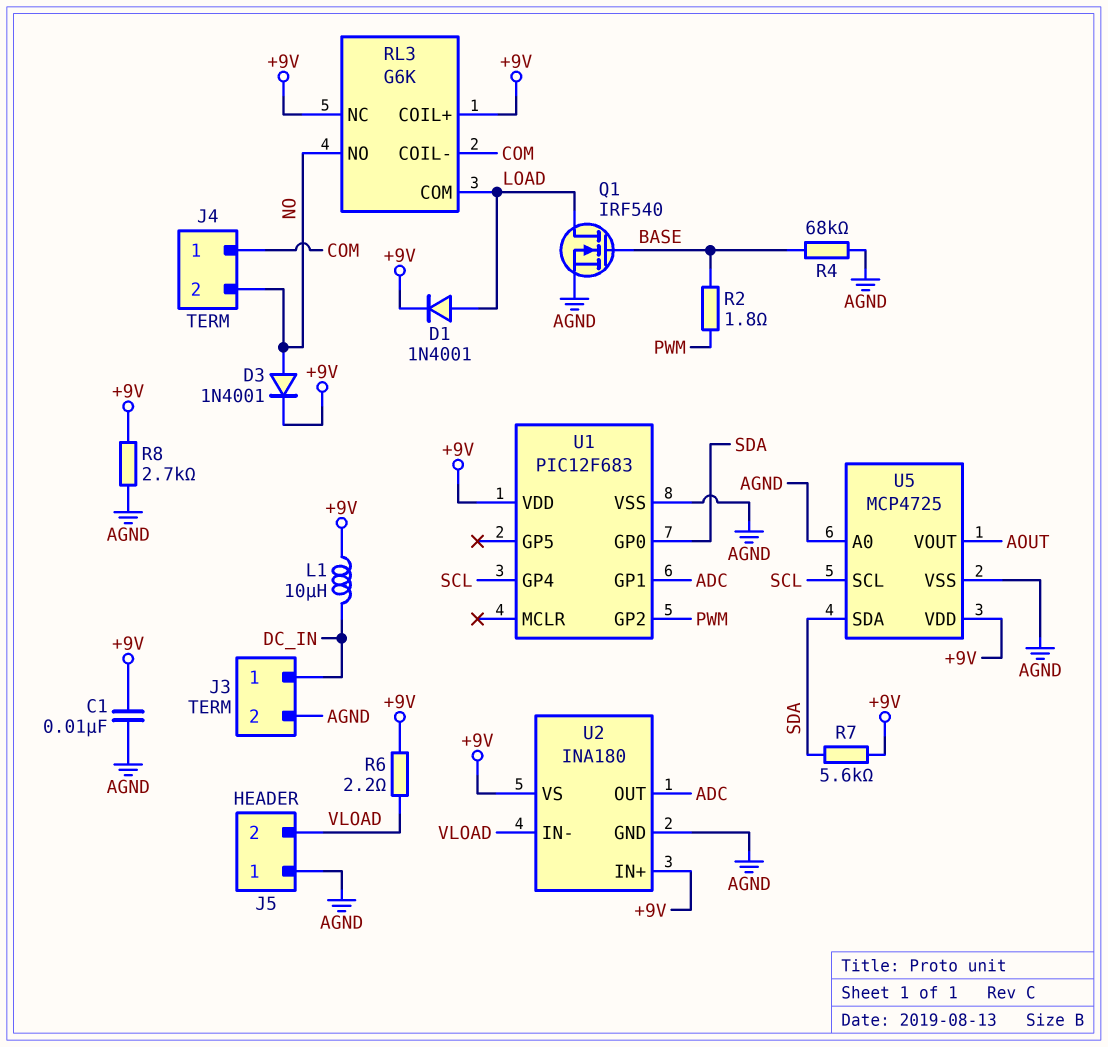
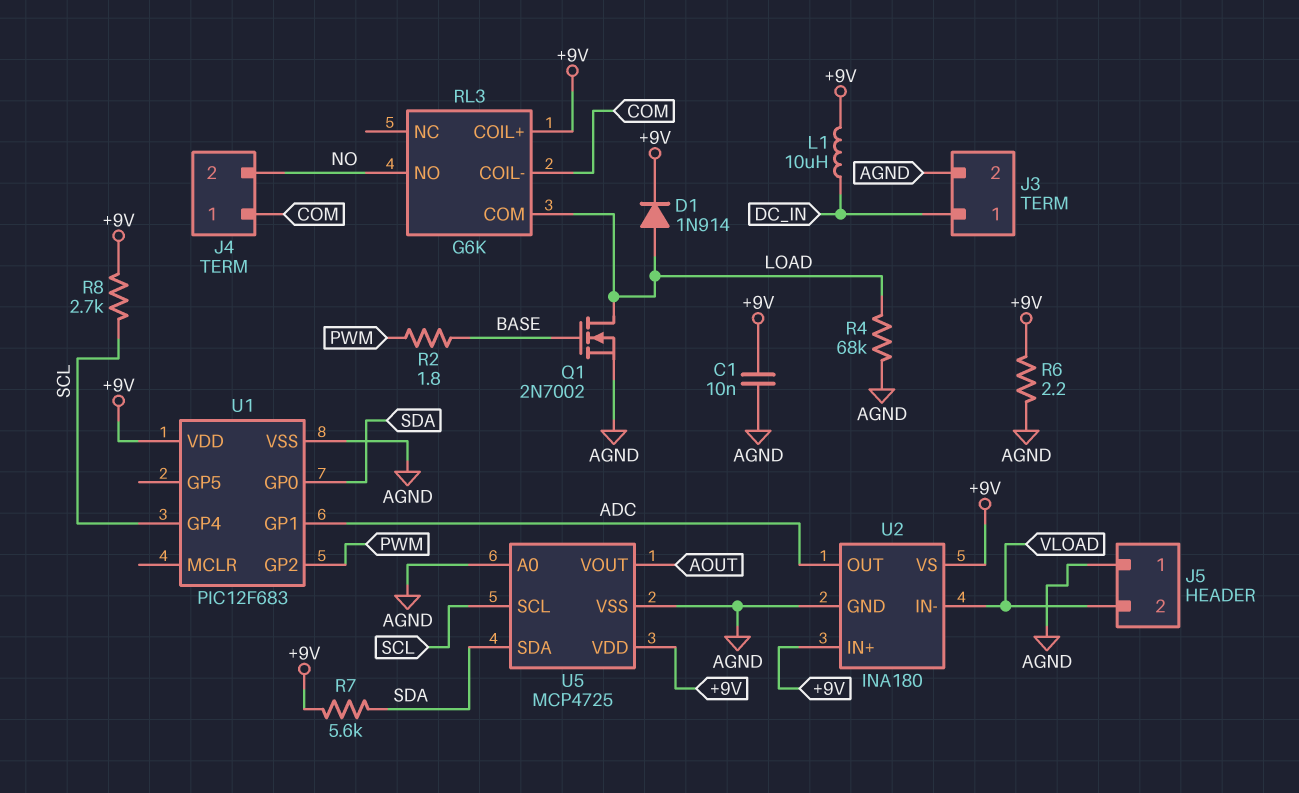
D1: diode 1N4001 (A LOAD, K +9V) -> diode 1N914 (A LOAD, K +9V)
D3: diode 1N4001 (A NO, K +9V) -> none
Q1: NMOS IRF540 (G BASE, D LOAD, S AGND) -> NMOS 2N7002 (G BASE, D LOAD, S AGND)
R4: 68k (AGND, BASE) -> 68k (AGND, LOAD)
R6: 2.2 (+9V, VLOAD) -> 2.2 (+9V, AGND)
R8: 2.7k (+9V, AGND) -> 2.7k (+9V, SCL)
RL3 pin NC: +9V -> none

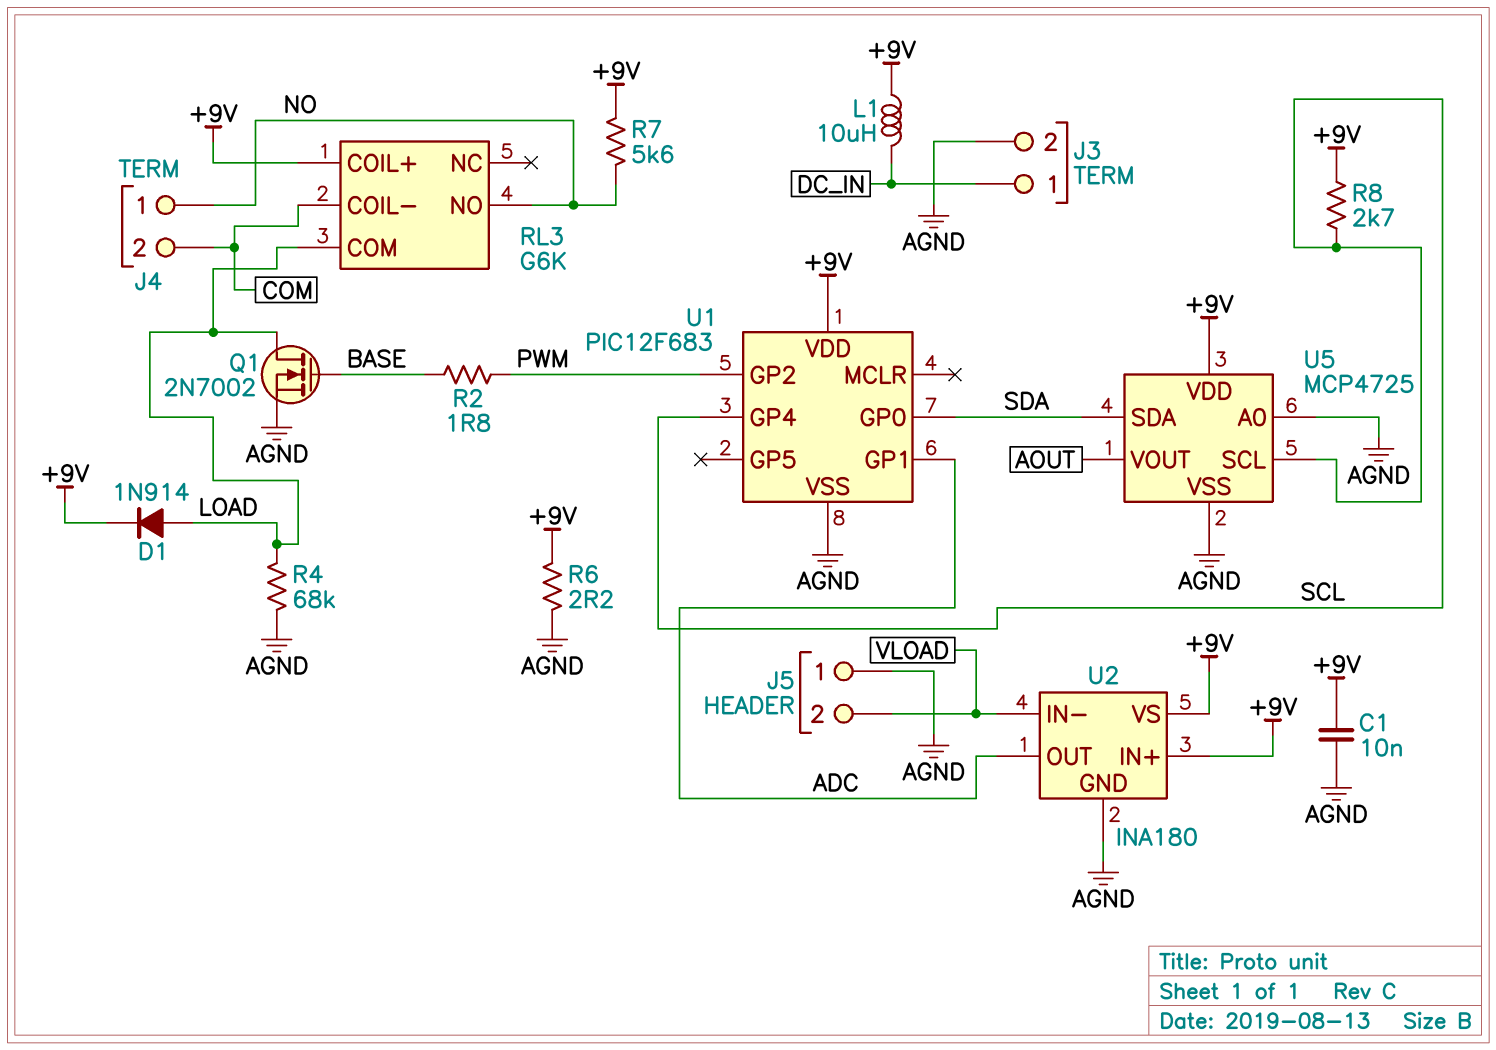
J4 pin 1: COM -> NO
J4 pin 2: NO -> COM
R7: 5.6k (+9V, SDA) -> 5.6k (+9V, NO)

